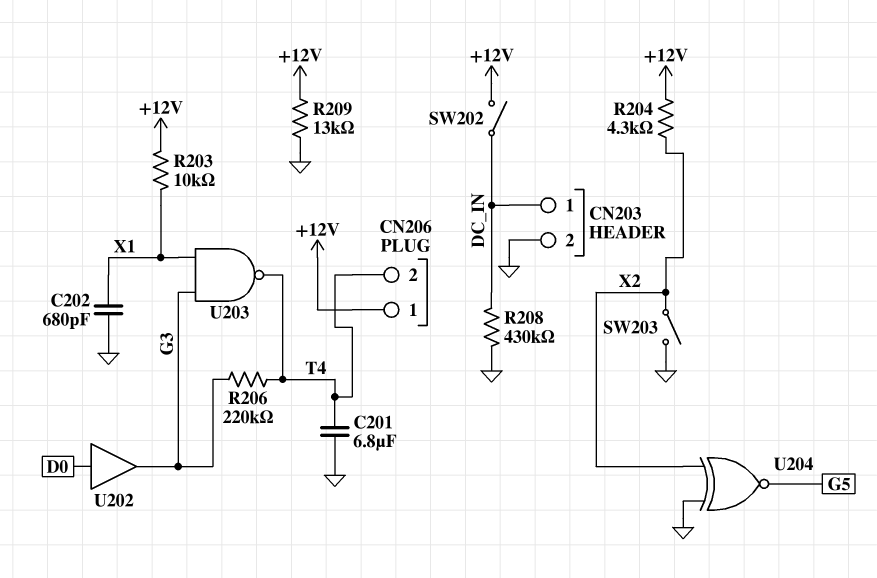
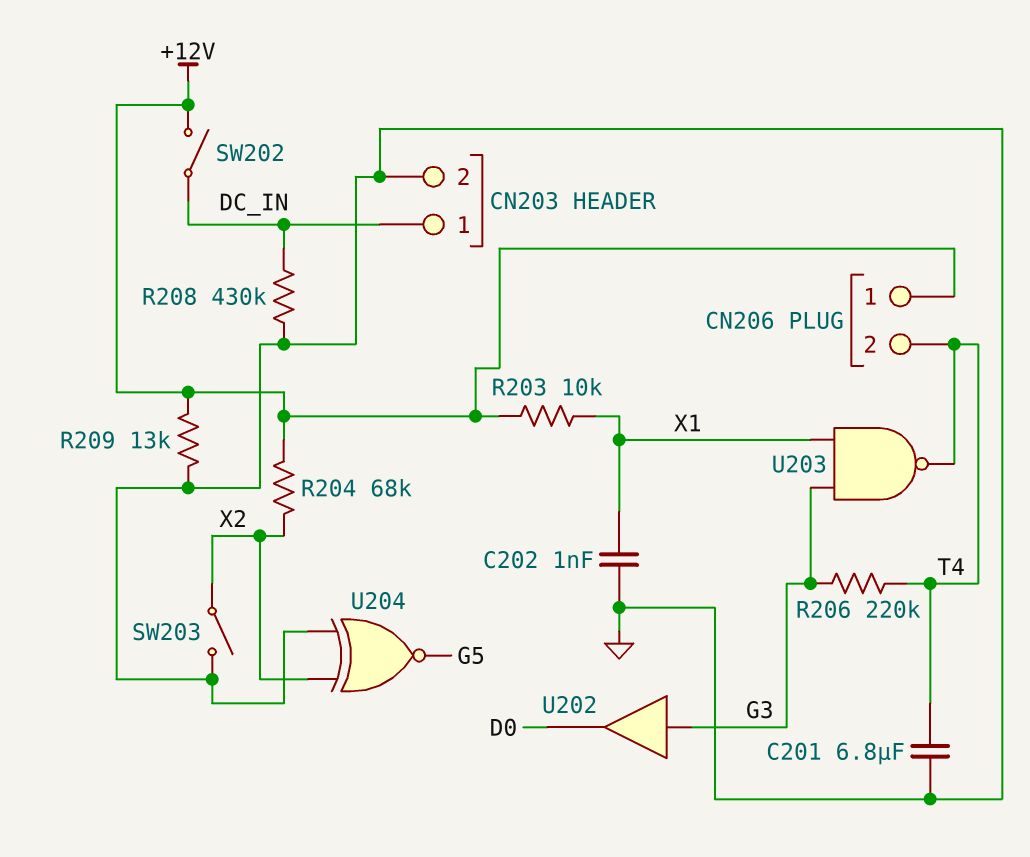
C202: 680pF (GND, X1) -> 1nF (GND, X1)
R204: 4.3k (+12V, X2) -> 68k (+12V, X2)
U202: buffer (in D0, out G3) -> buffer (in G3, out D0)

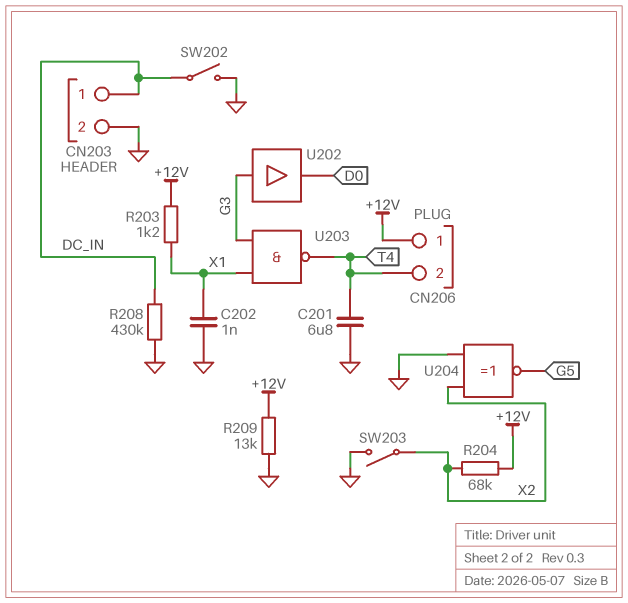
R203: 10k (+12V, X1) -> 1.2k (+12V, X1)
R206: 220k (G3, T4) -> none
SW202: switch (+12V, DC_IN) -> switch (DC_IN, GND)

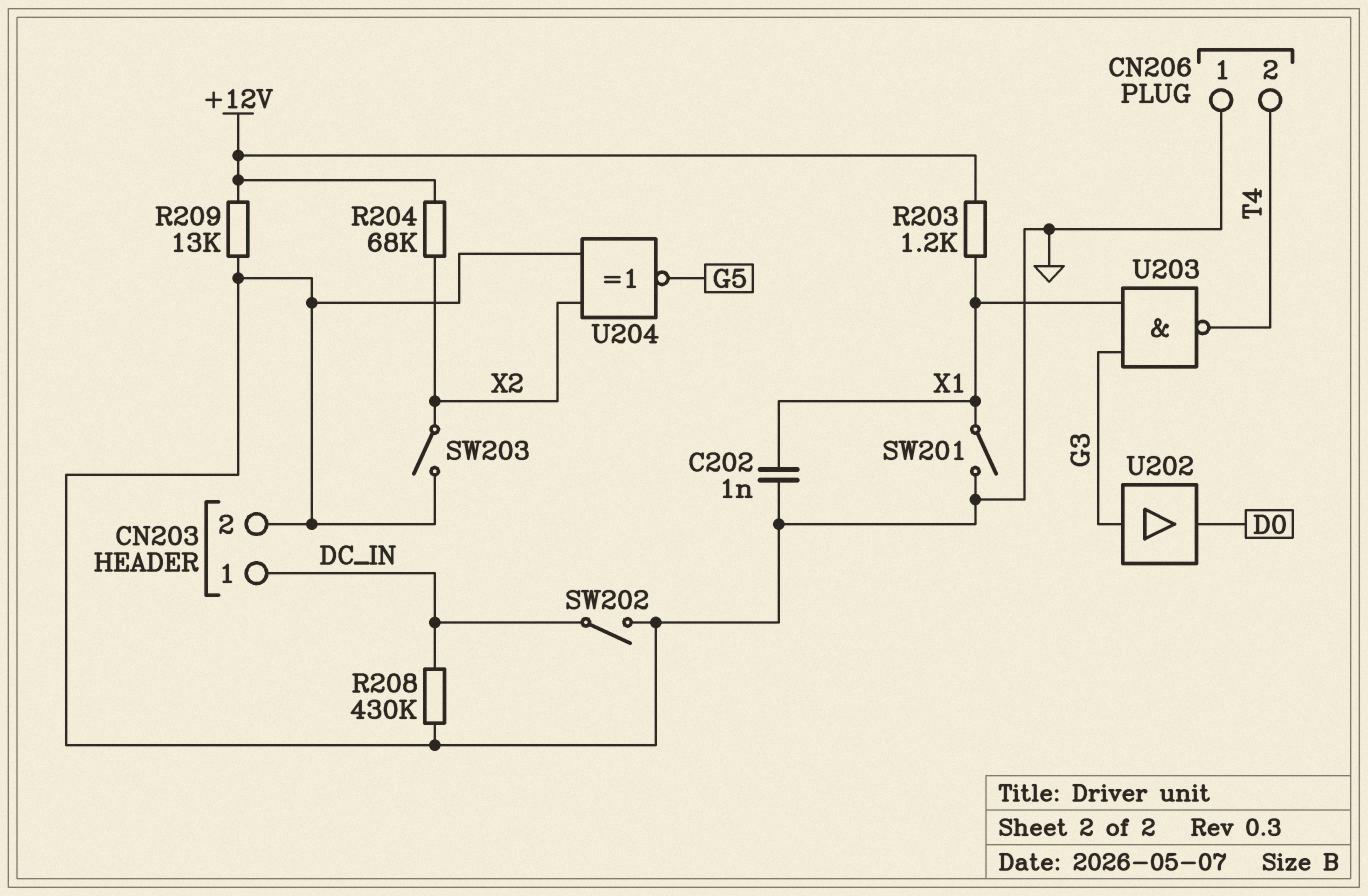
C201: 6.8uF (GND, T4) -> none
CN206 pin 1: +12V -> GND
SW201: none -> switch (GND, X1)

